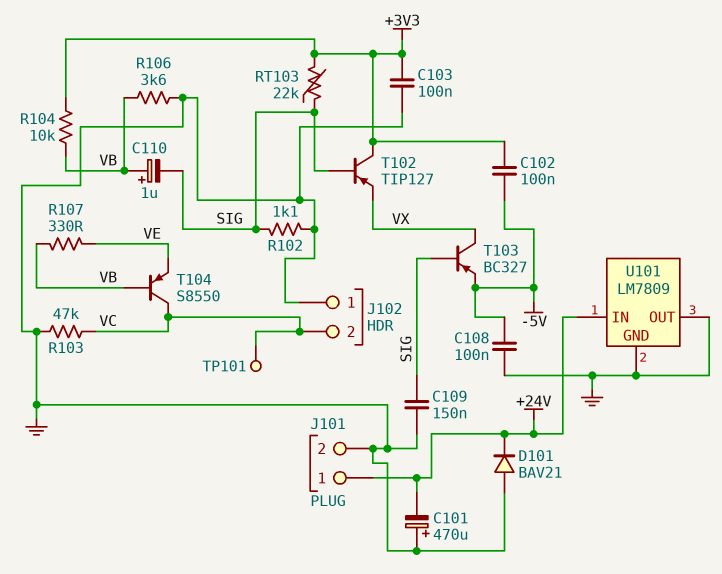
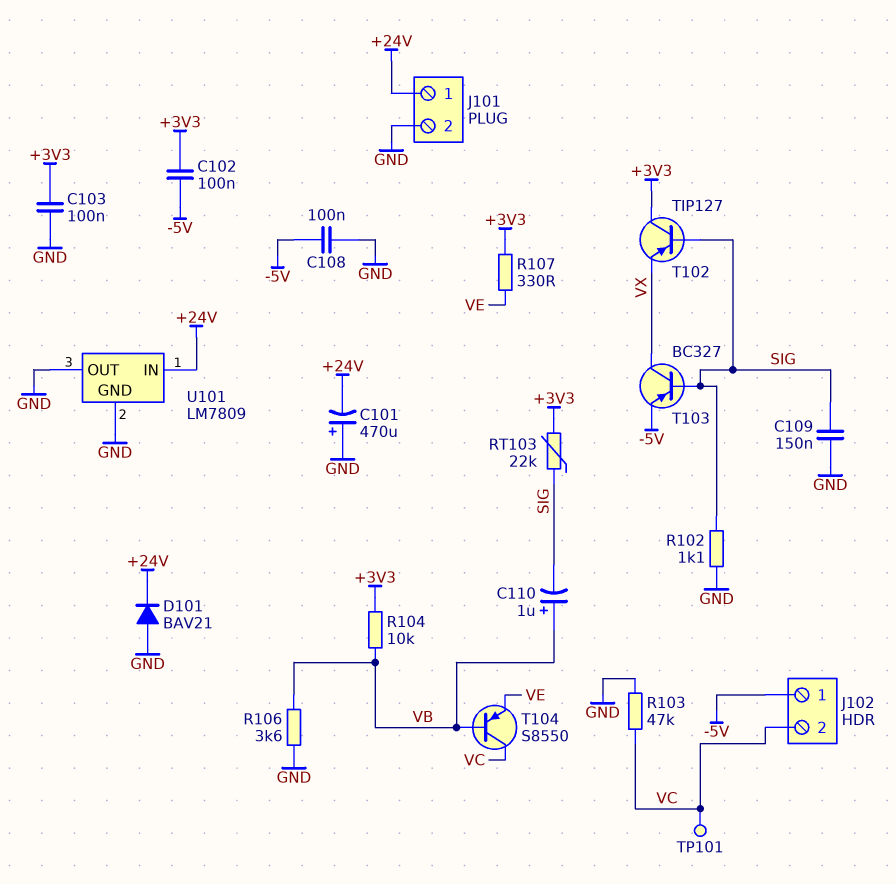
J102 pin 1: GND -> -5V
R107: 330 (VB, VE) -> 330 (+3V3, VE)

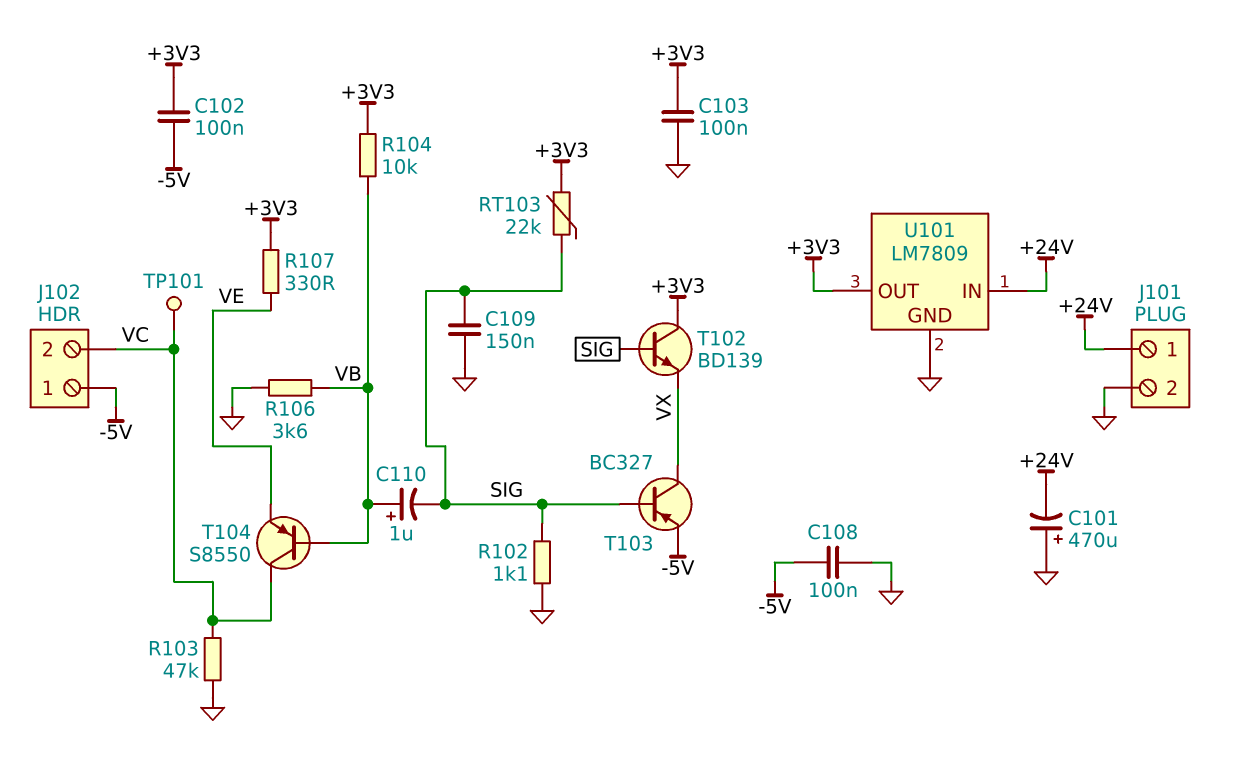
D101: diode BAV21 (A GND, K +24V) -> none
T102: PNP TIP127 (B SIG, C +3V3, E VX) -> NPN BD139 (B SIG, C +3V3, E VX)
U101 pin OUT: GND -> +3V3

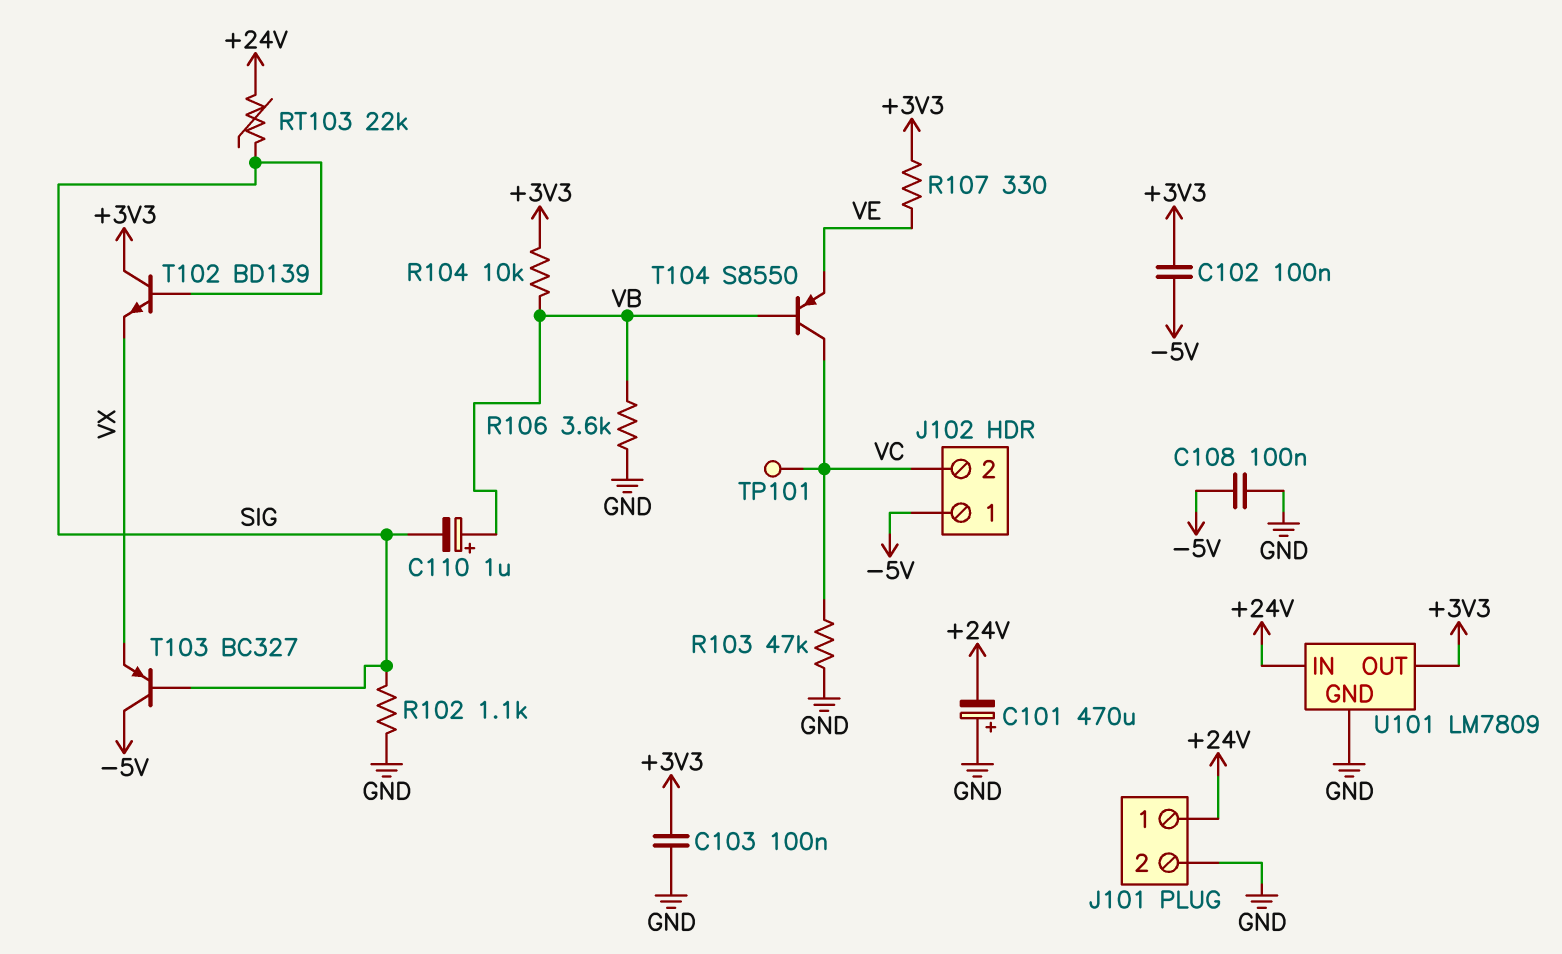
C109: 150nF (GND, SIG) -> none
RT103: 22k (+3V3, SIG) -> 22k (+24V, SIG)
T103: PNP BC327 (B SIG, C VX, E -5V) -> PNP BC327 (B SIG, C -5V, E VX)

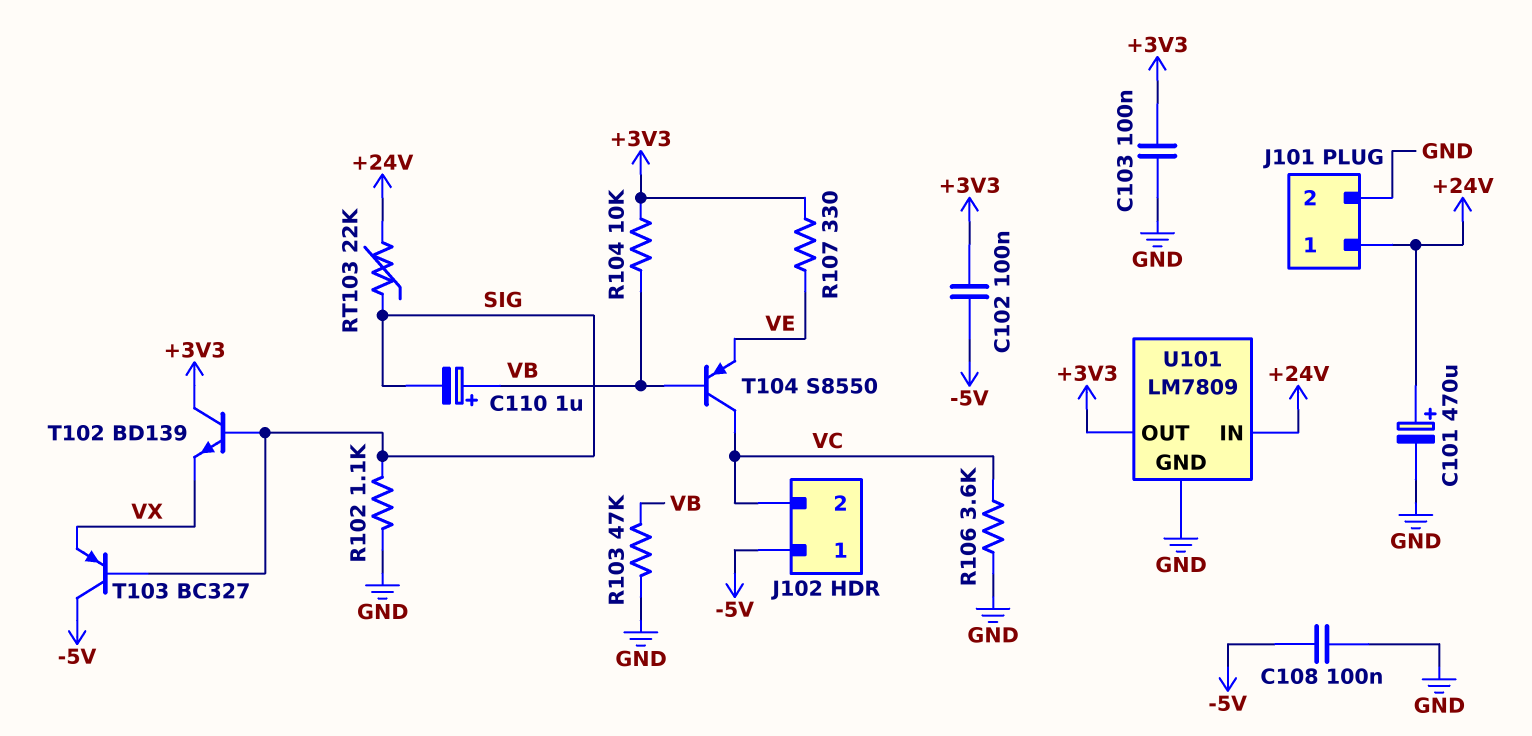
C101: 470uF (plus GND, minus +24V) -> 470uF (plus +24V, minus GND)
R103: 47k (GND, VC) -> 47k (GND, VB)
R106: 3.6k (GND, VB) -> 3.6k (GND, VC)
TP101: test point (VC) -> none

